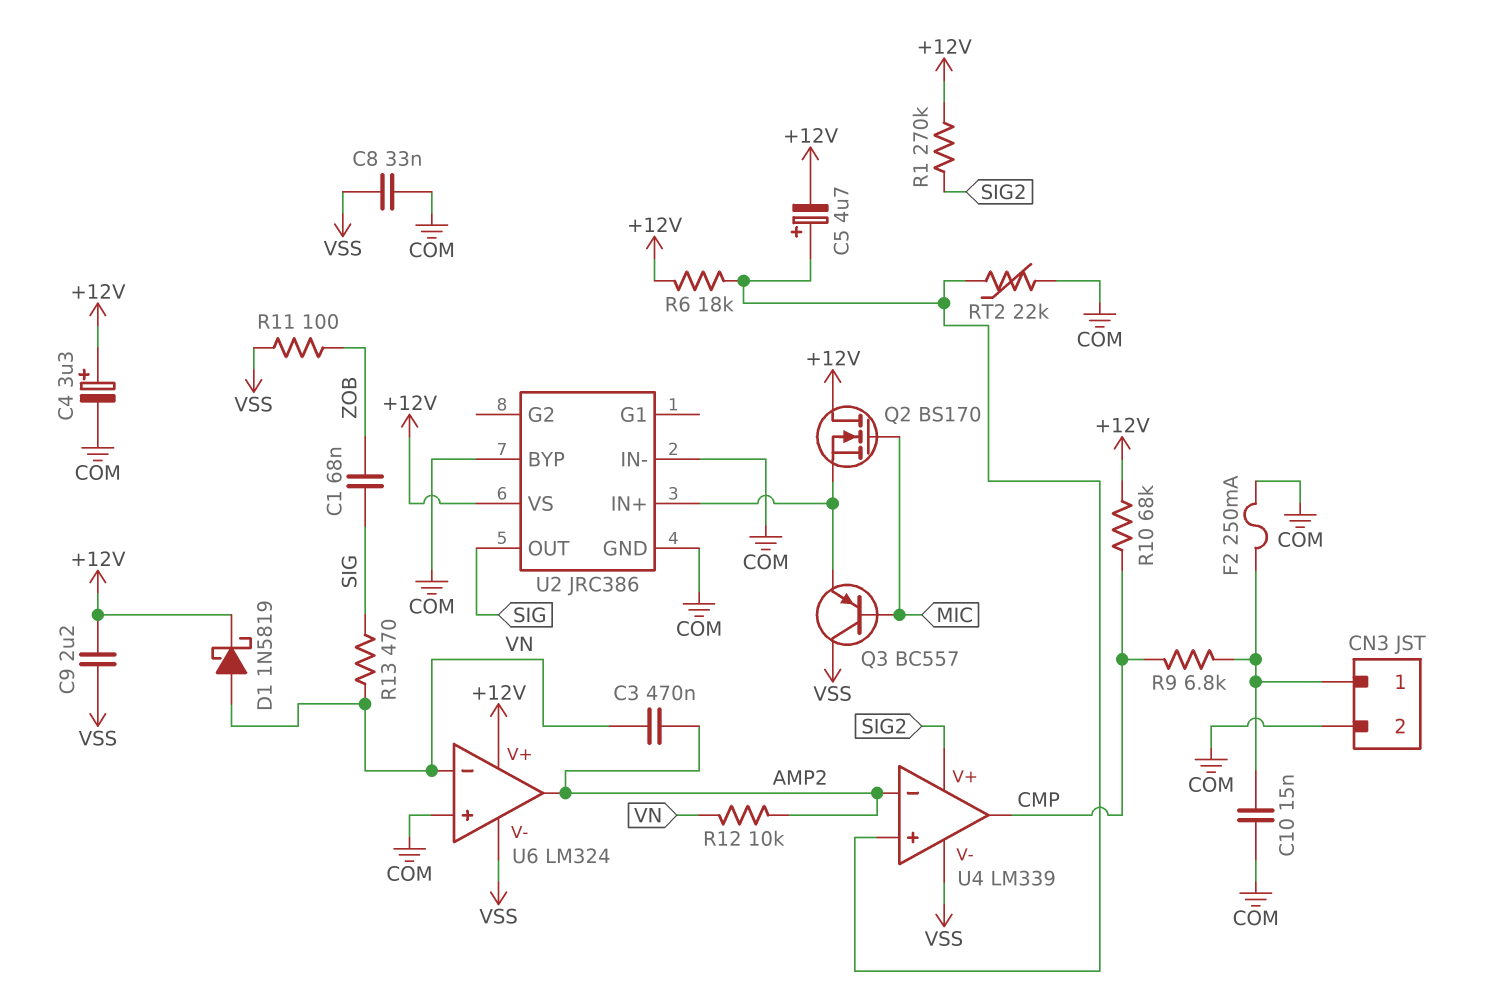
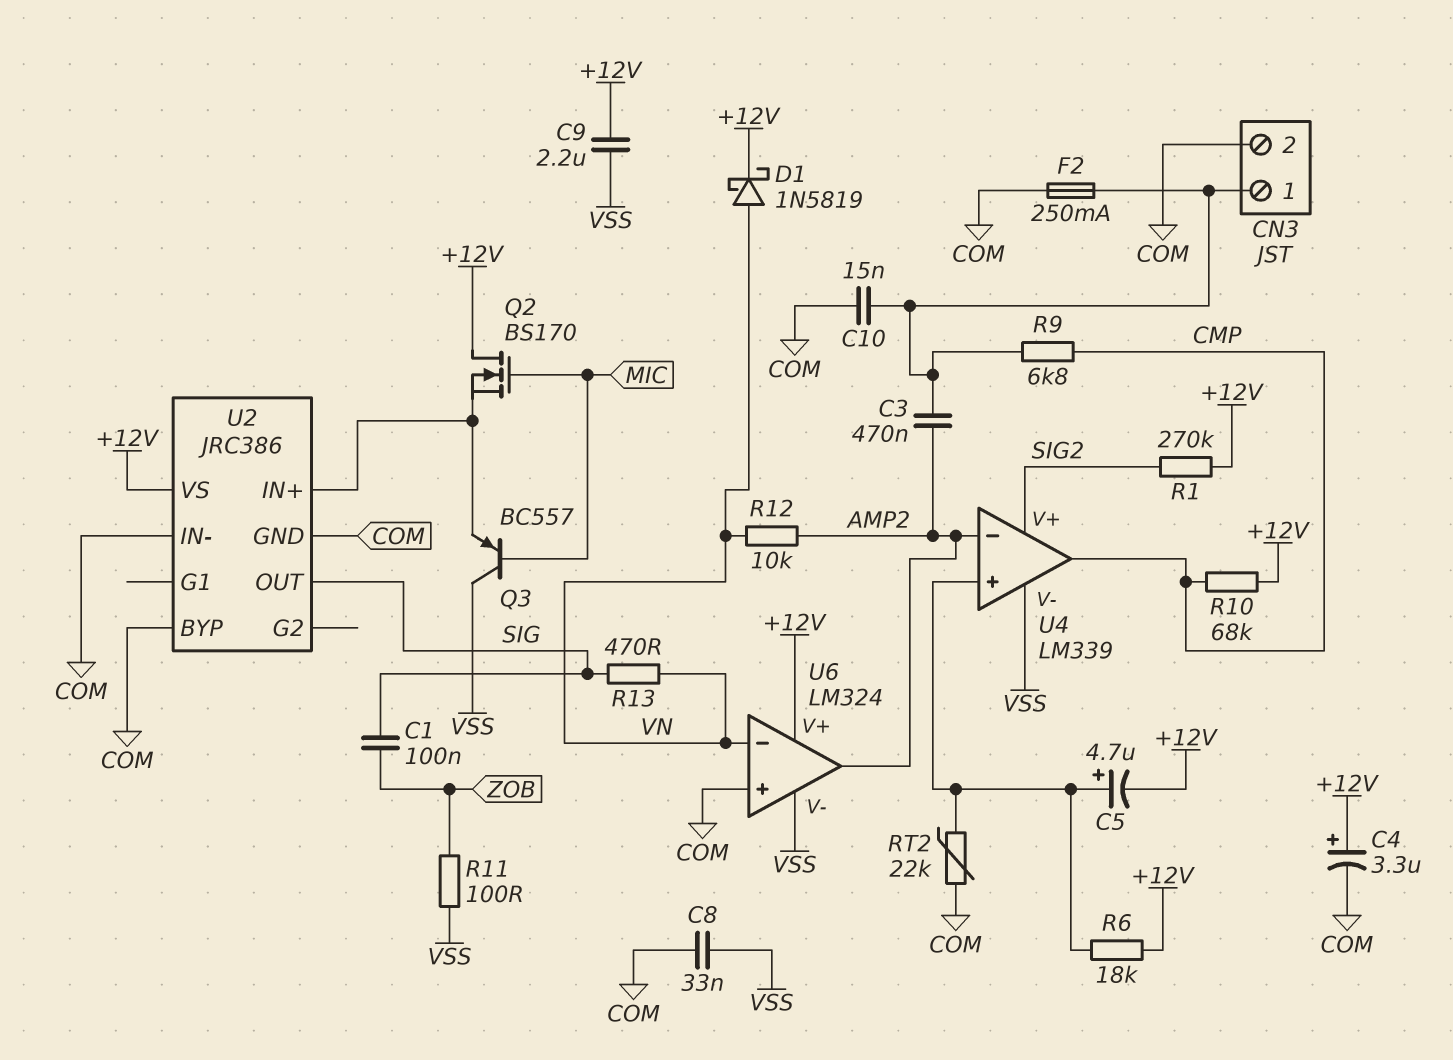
C1: 68nF (SIG, ZOB) -> 100nF (SIG, ZOB)
C3: 470nF (AMP2, VN) -> 470nF (AMP2, CN3/1)

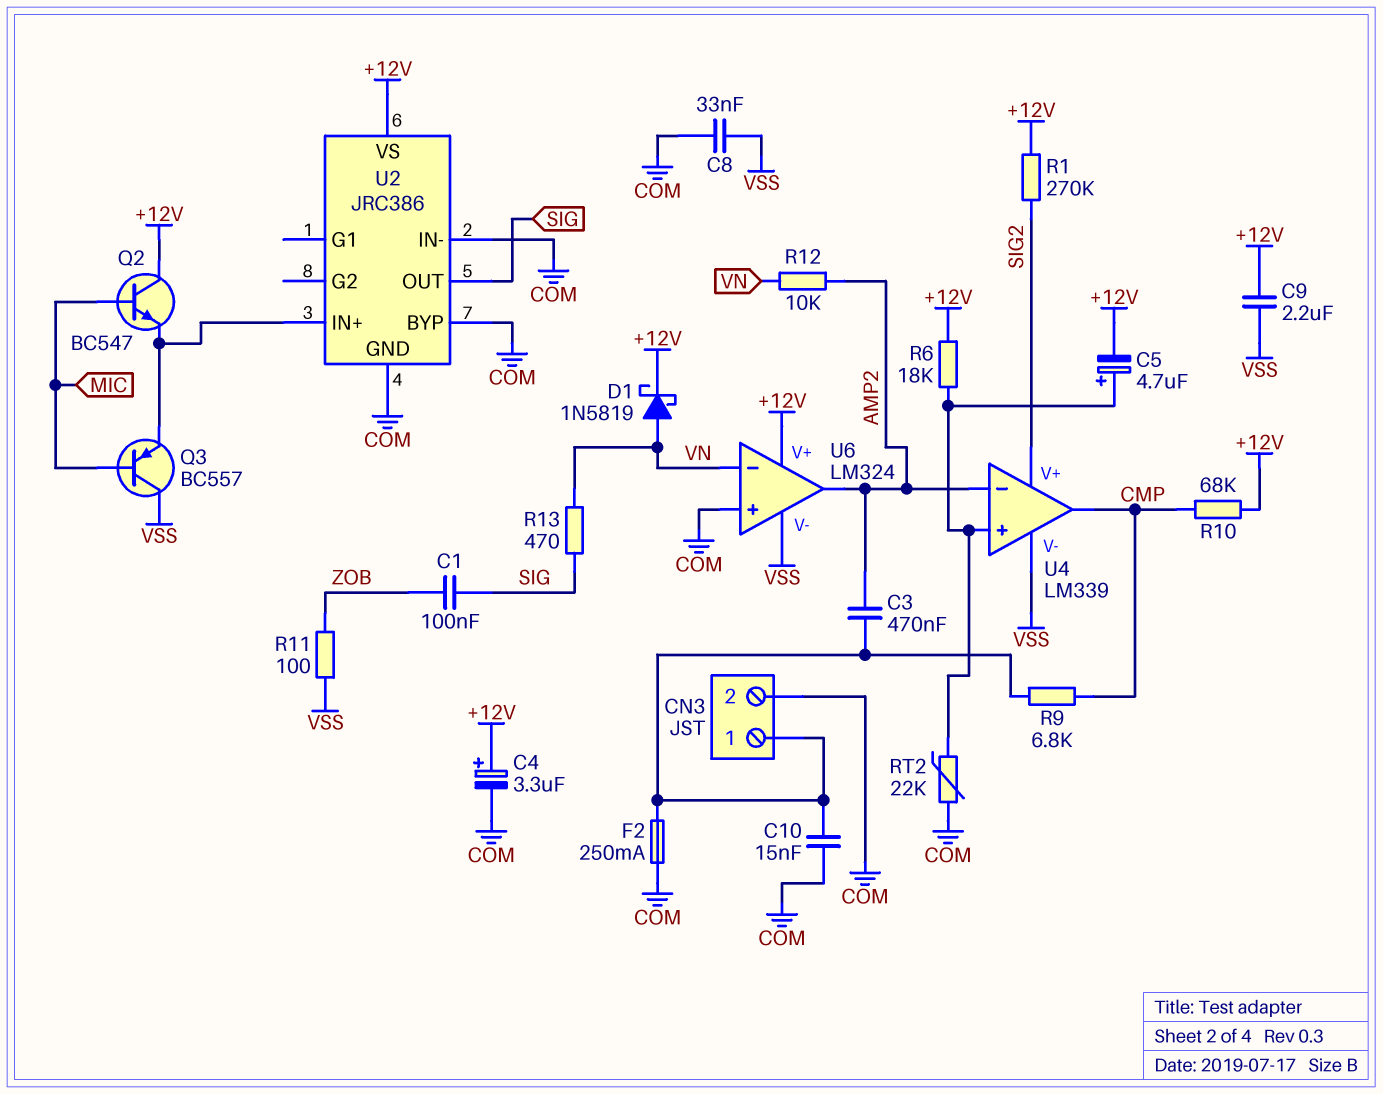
Q2: NMOS BS170 (G MIC, D +12V, S U2/IN+) -> NPN BC547 (B MIC, C +12V, E U2/IN+)

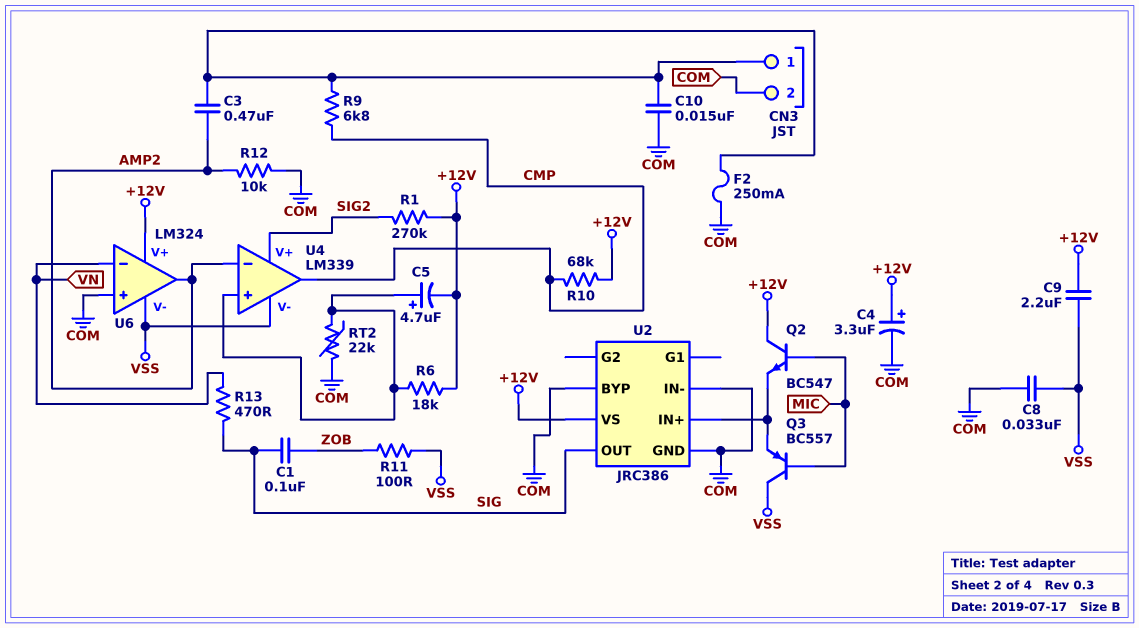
D1: schottky 1N5819 (A VN, K +12V) -> none
R12: 10k (AMP2, VN) -> 10k (AMP2, COM)

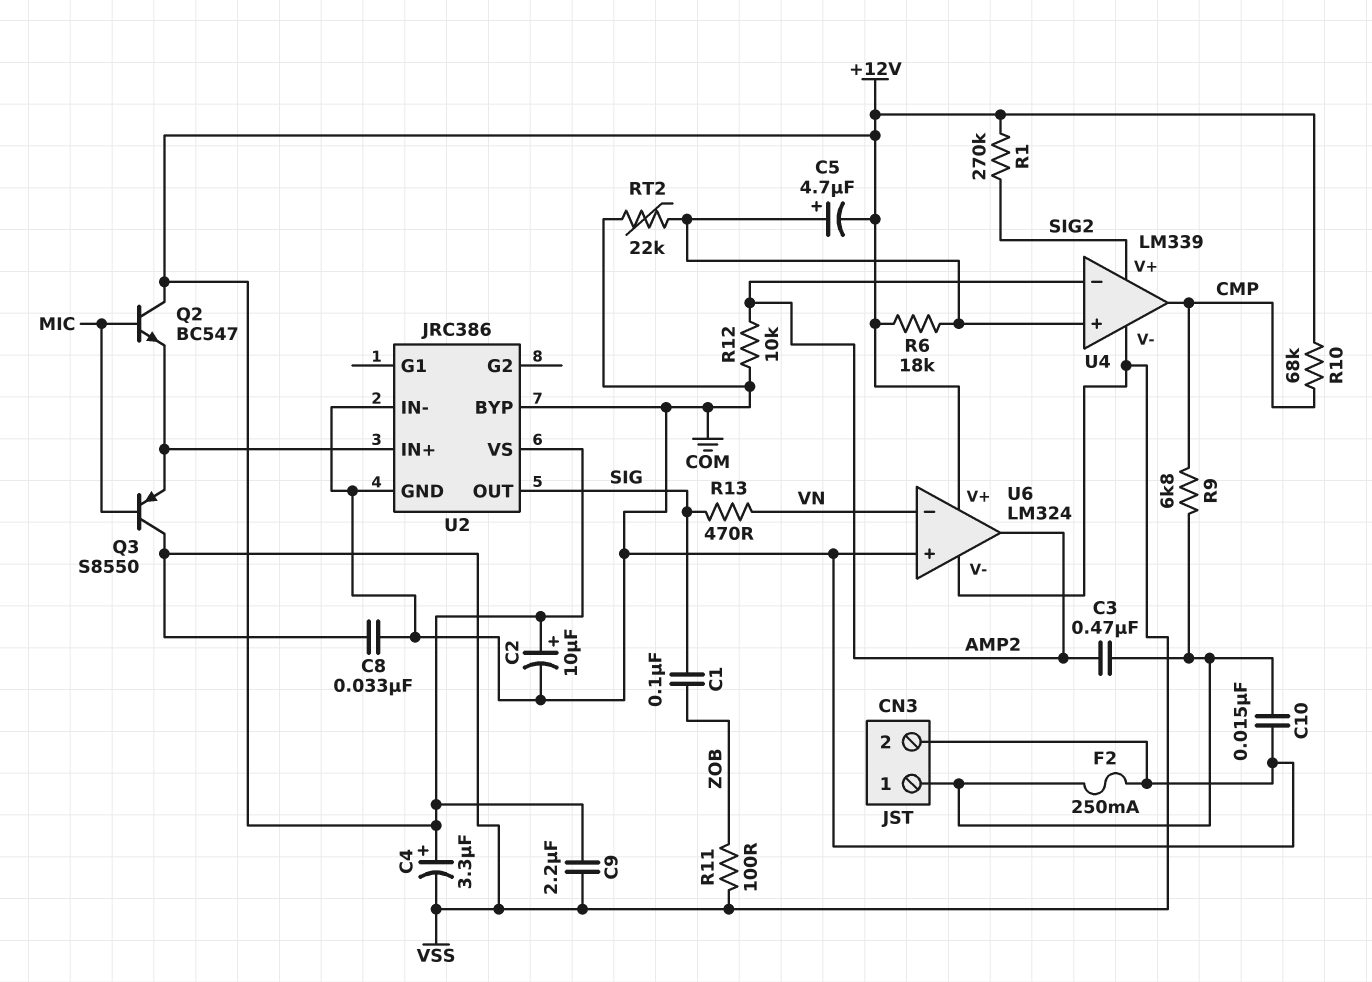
C2: none -> 10uF (plus +12V, minus COM)
C4: 3.3uF (plus +12V, minus COM) -> 3.3uF (plus +12V, minus VSS)
Q3: PNP BC557 (B MIC, C VSS, E U2/IN+) -> PNP S8550 (B MIC, C VSS, E U2/IN+)

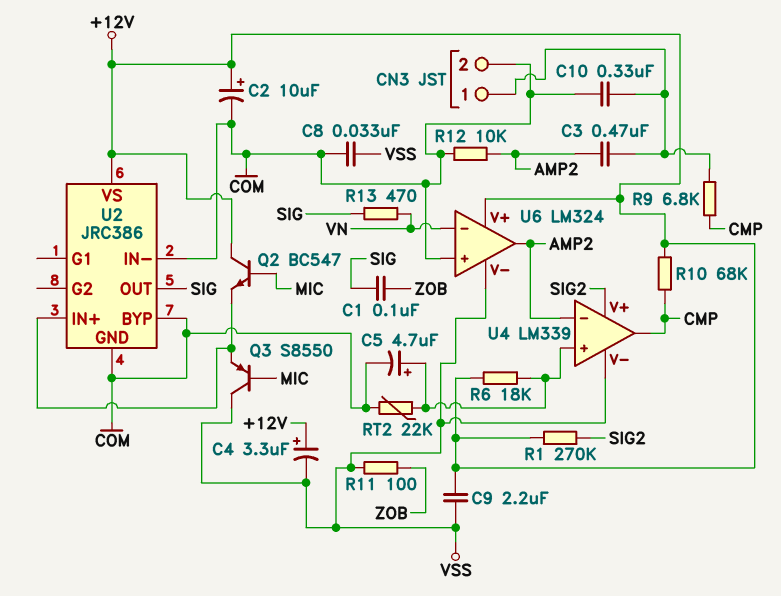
C5: 4.7uF (plus U4/in+, minus +12V) -> 4.7uF (plus U4/in+, minus COM)
C10: 15nF (CN3/1, COM) -> 330nF (CN3/1, COM)
F2: 250mA (CN3/1, COM) -> none

